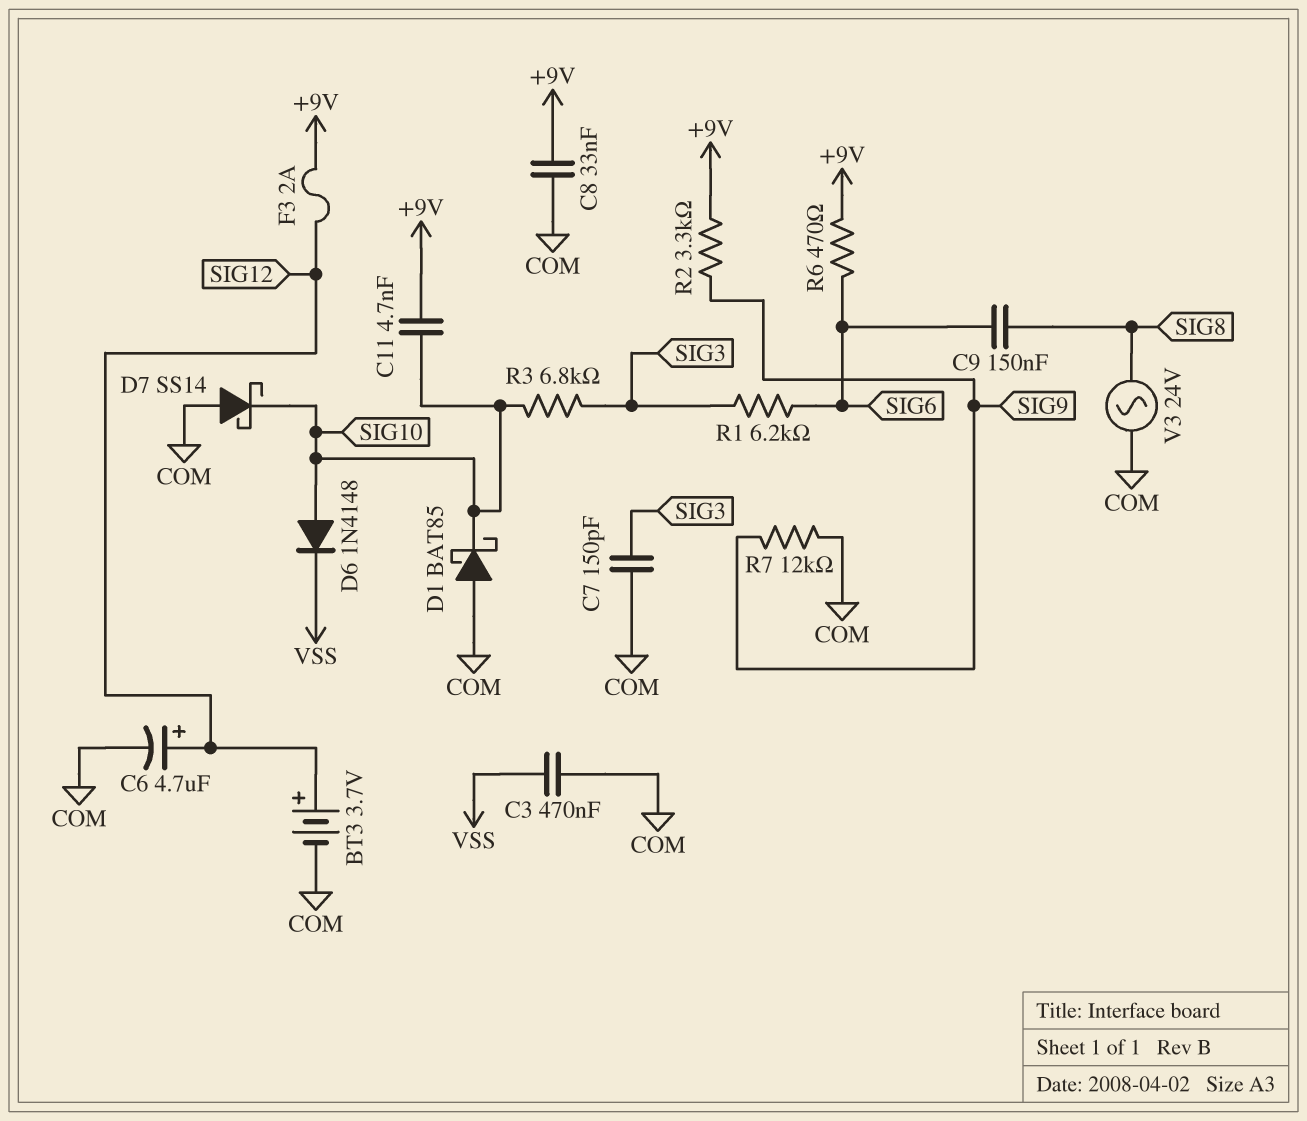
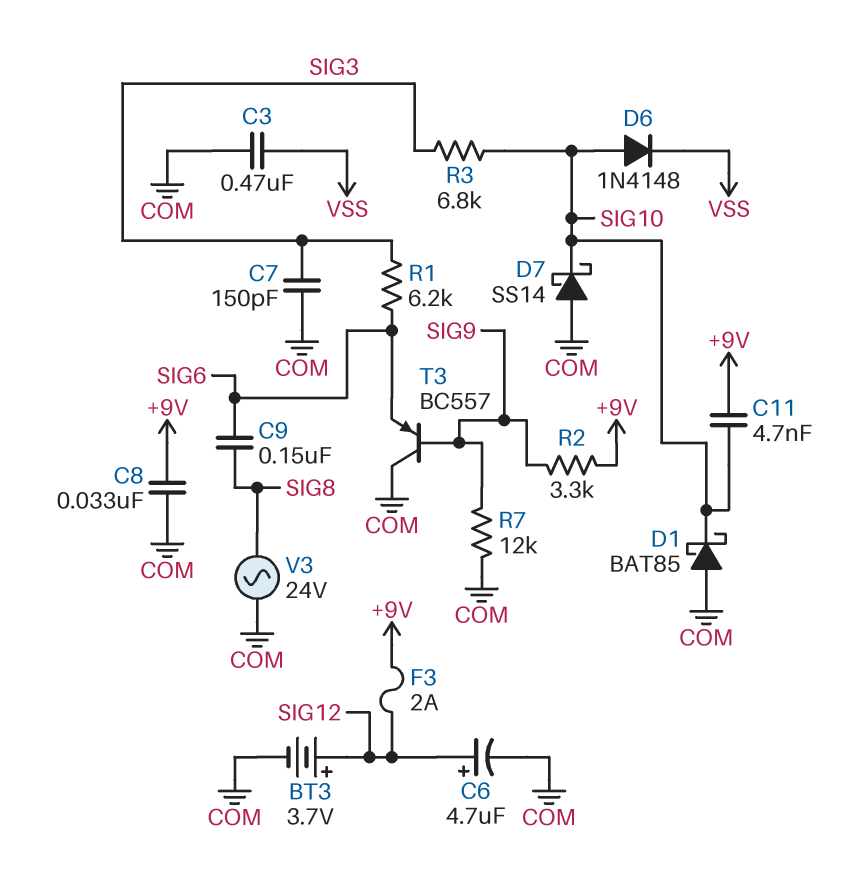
R6: 470 (+9V, SIG6) -> none
T3: none -> PNP BC557 (B SIG9, C COM, E SIG6)

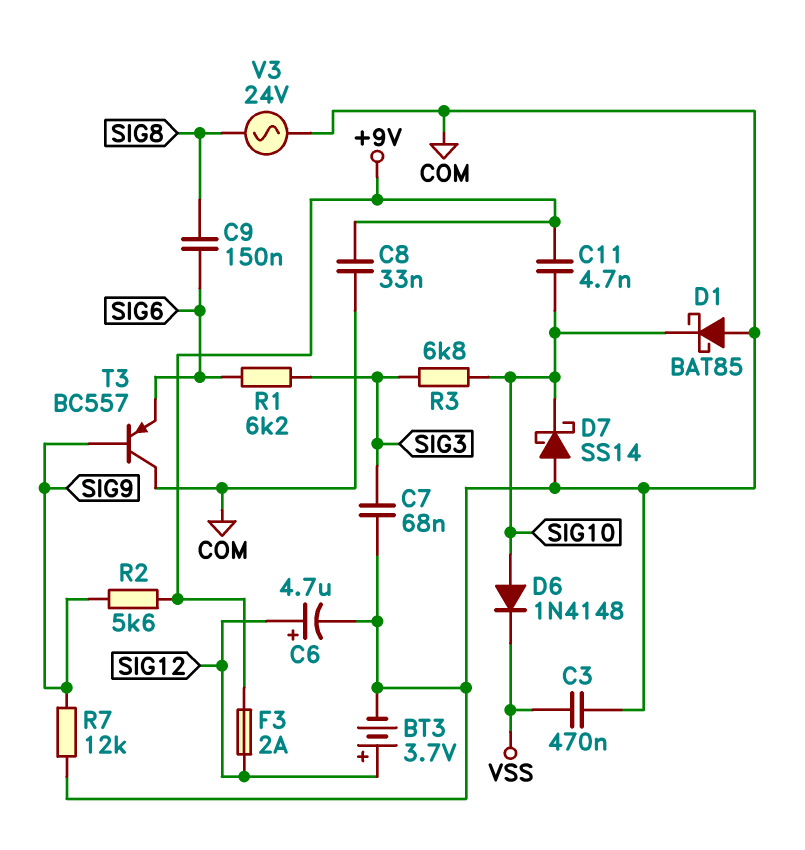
C7: 150pF (COM, SIG3) -> 68nF (COM, SIG3)
R2: 3.3k (+9V, SIG9) -> 5.6k (+9V, SIG9)

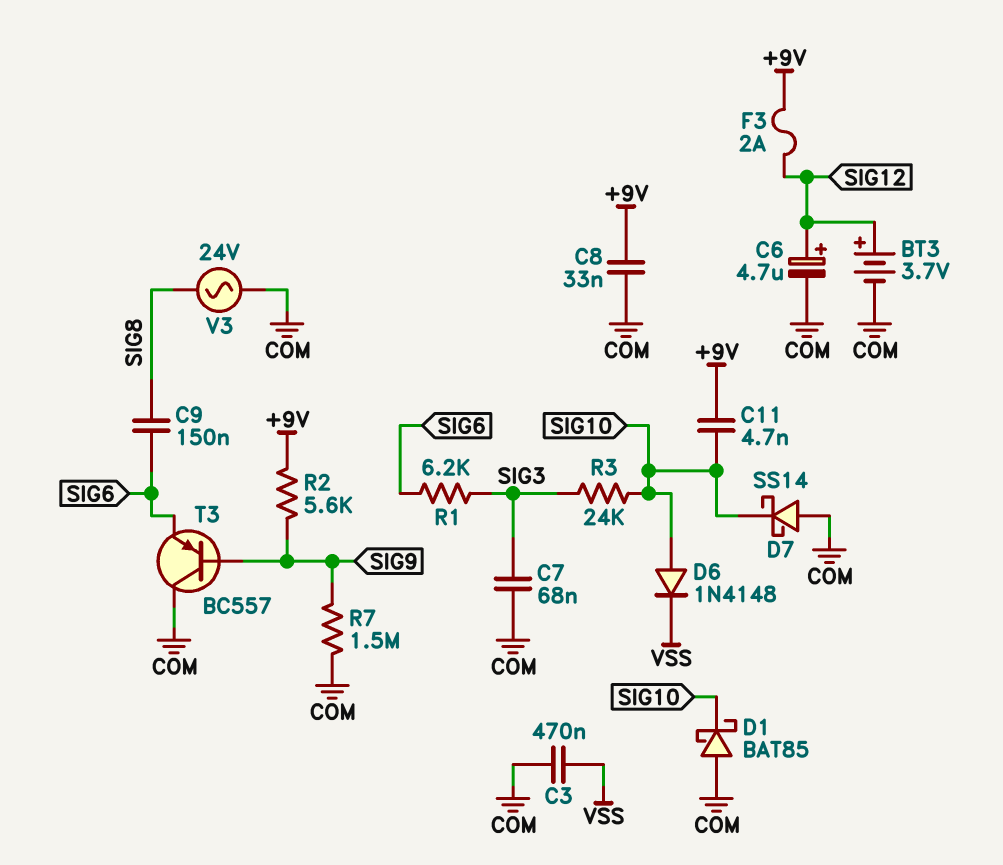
R3: 6.8k (SIG3, SIG10) -> 24k (SIG3, SIG10)
R7: 12k (COM, SIG9) -> 1.5M (COM, SIG9)

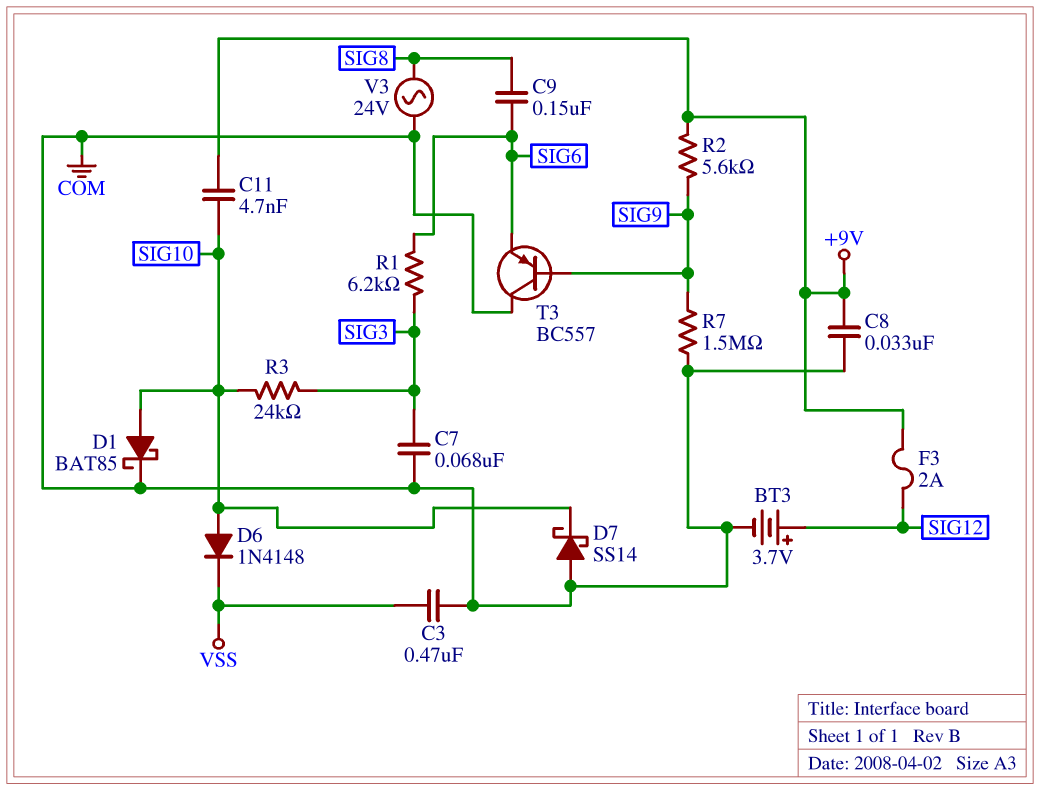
C6: 4.7uF (plus SIG12, minus COM) -> none
D1: schottky BAT85 (A COM, K SIG10) -> schottky BAT85 (A SIG10, K COM)

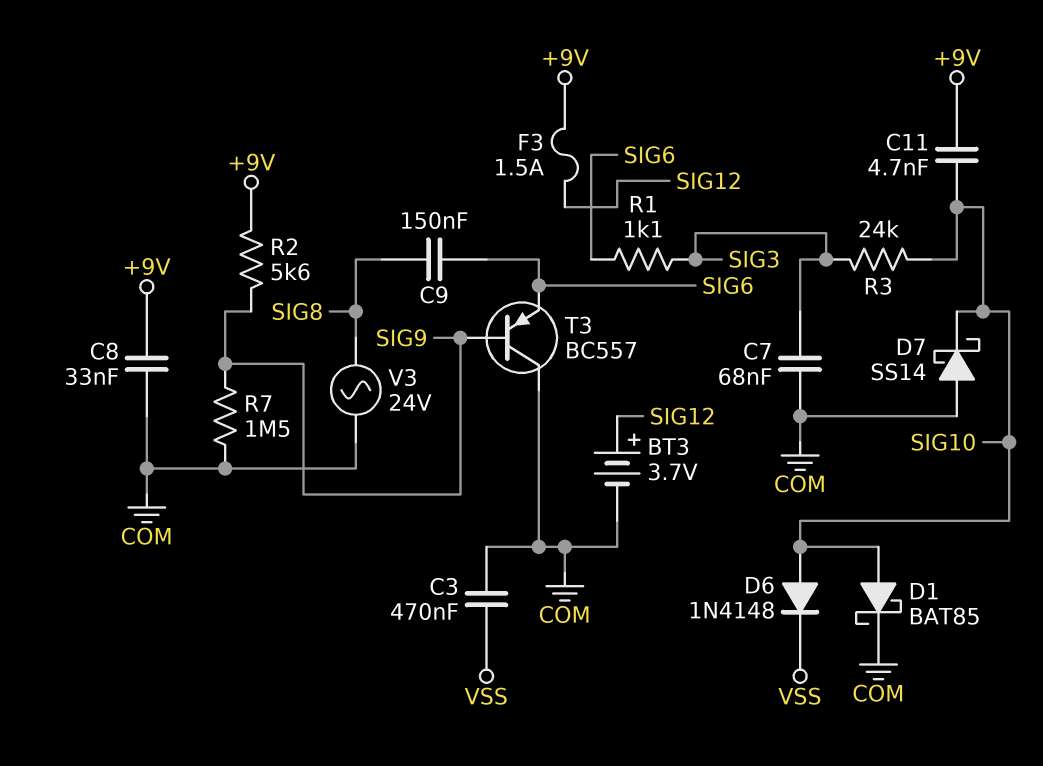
F3: 2A (+9V, SIG12) -> 1.5A (+9V, SIG12)
R1: 6.2k (SIG3, SIG6) -> 1.1k (SIG3, SIG6)

